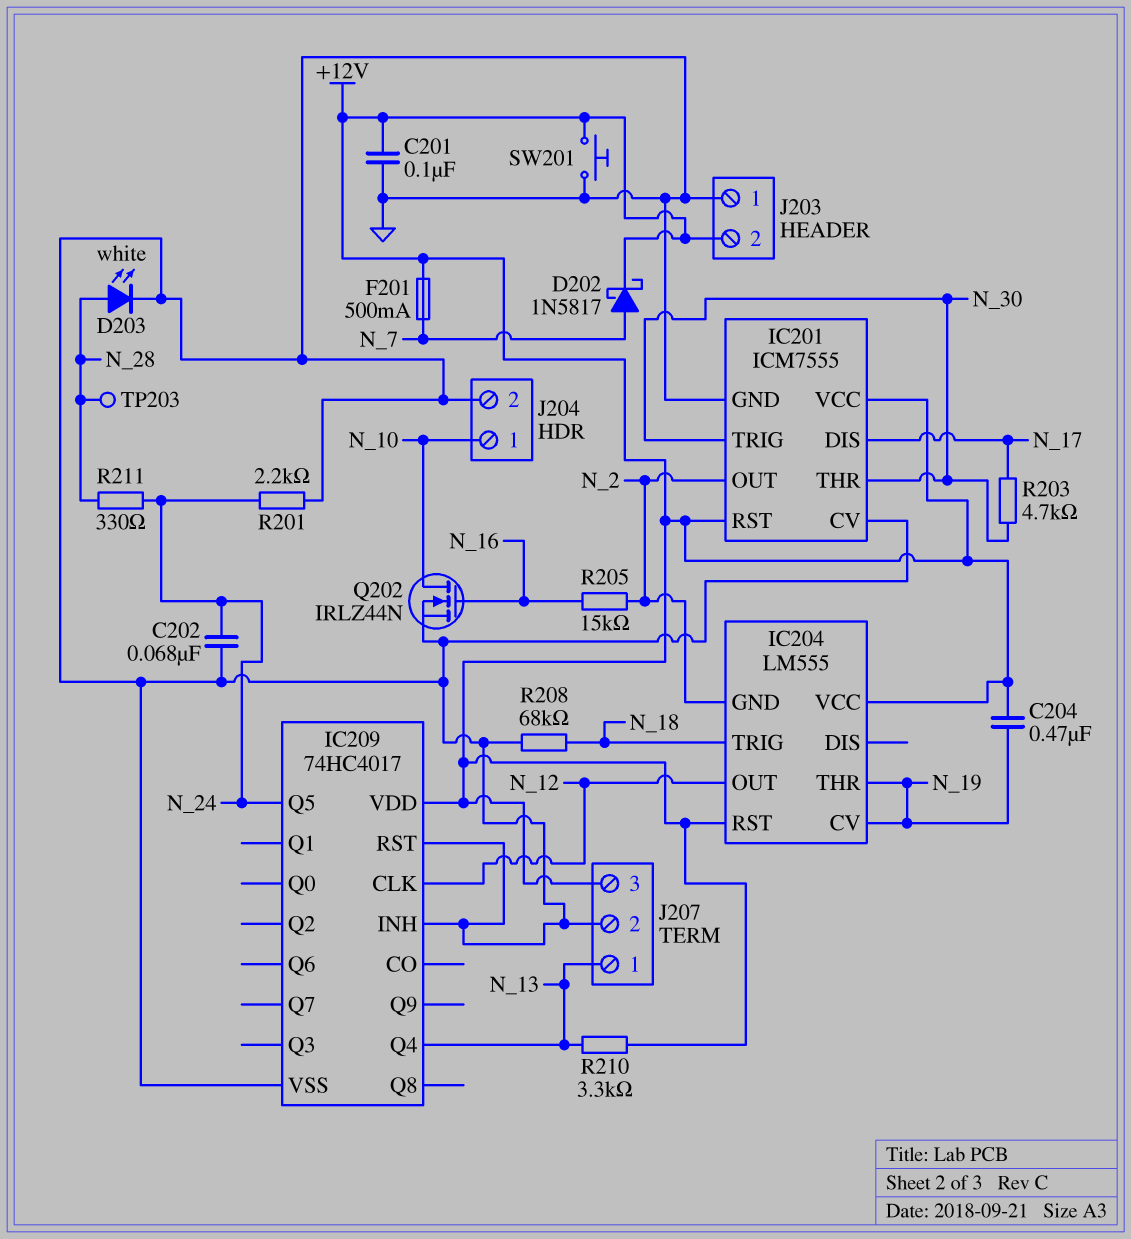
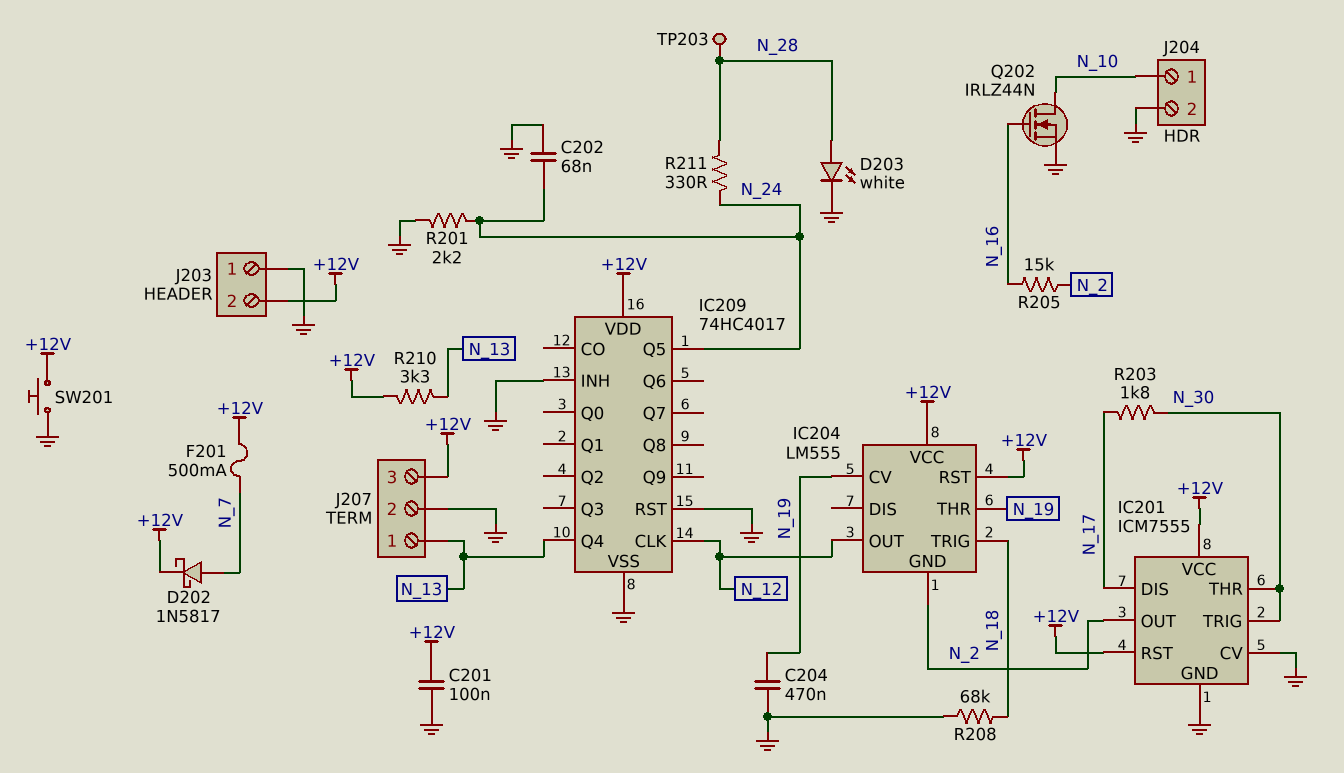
C204: 470nF (+12V, N_19) -> 470nF (GND, N_19)
R203: 4.7k (N_17, N_30) -> 1.8k (N_17, N_30)

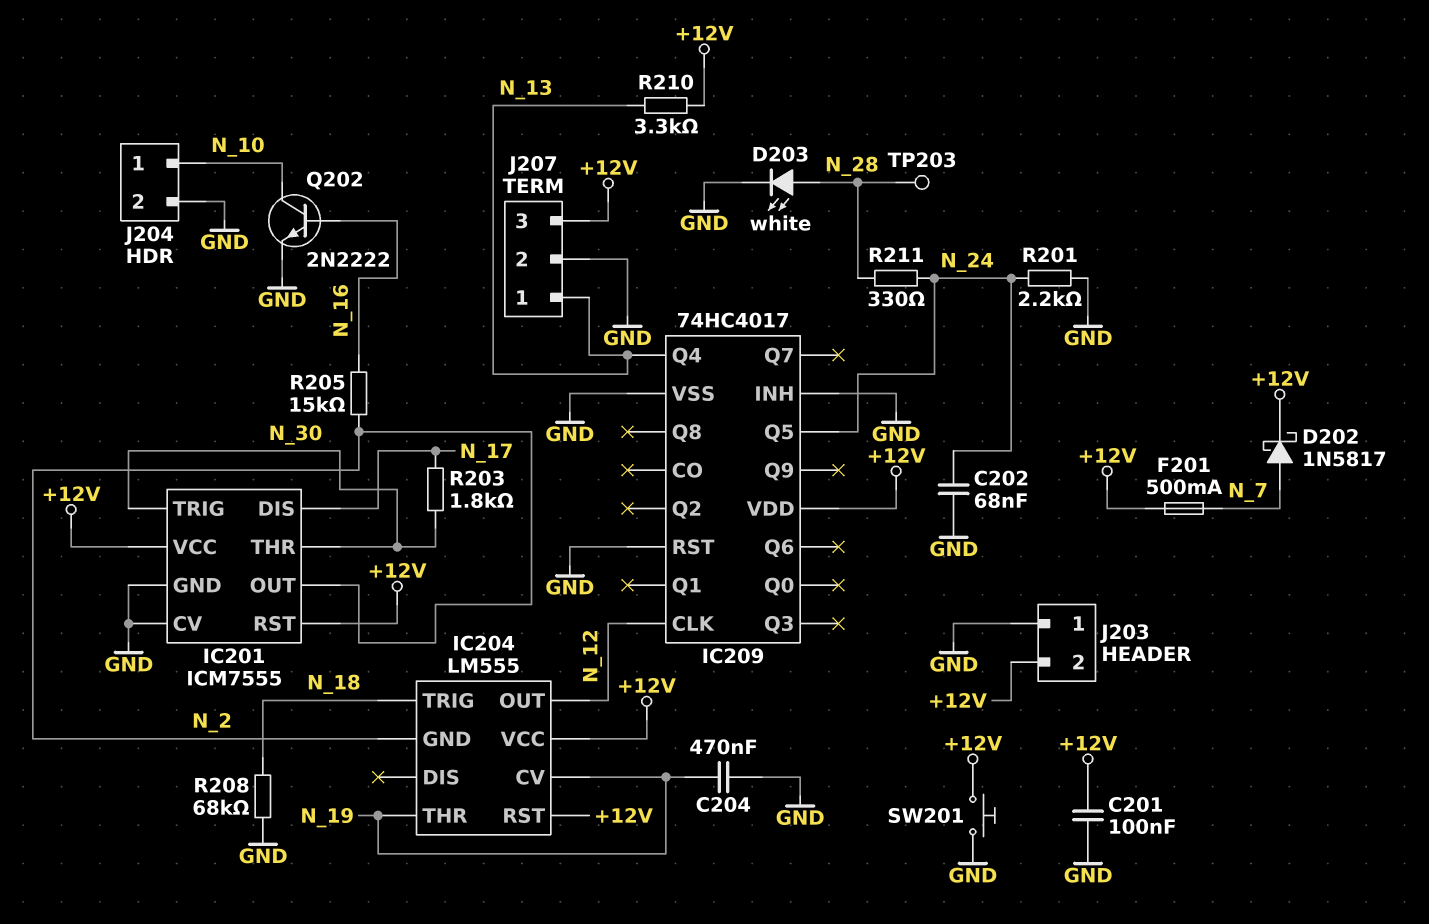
Q202: NMOS IRLZ44N (G N_16, D N_10, S GND) -> NPN 2N2222 (B N_16, C N_10, E GND)

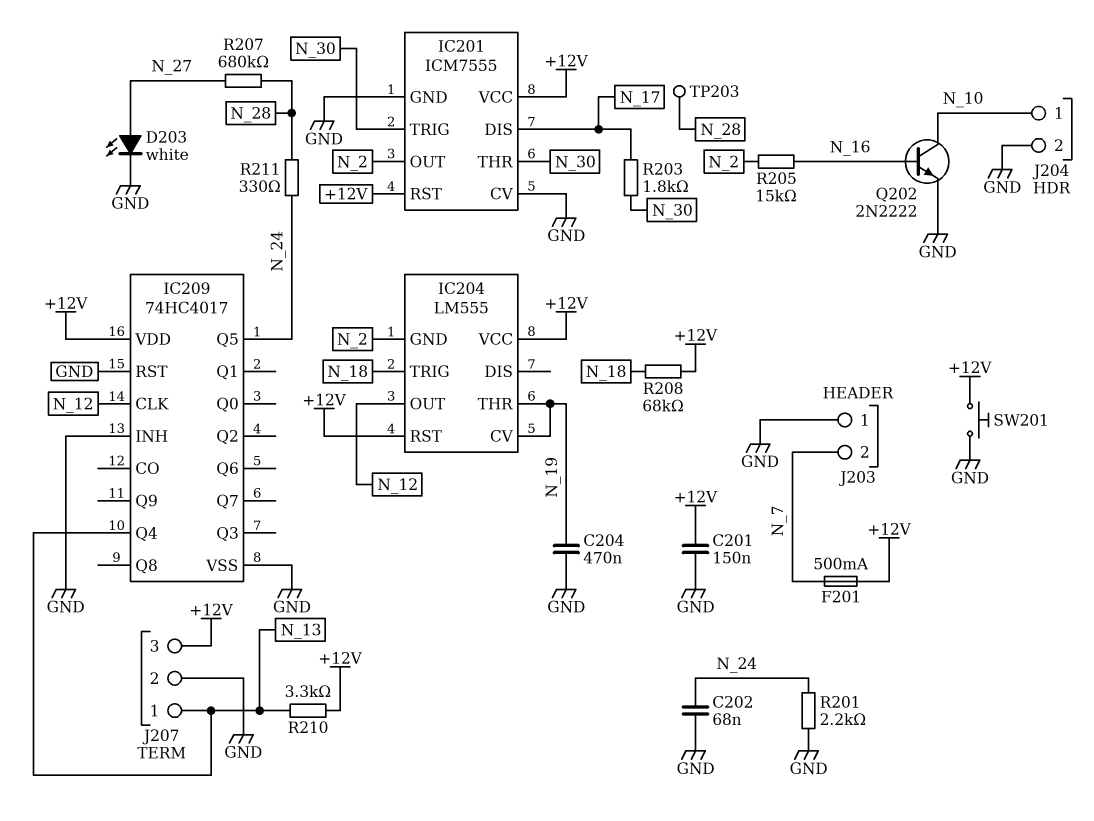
C201: 100nF (+12V, GND) -> 150nF (+12V, GND)
D202: schottky 1N5817 (A N_7, K +12V) -> none
D203: LED white (A N_28, K GND) -> LED white (A N_27, K GND)
J203 pin 2: +12V -> N_7
R207: none -> 680k (N_27, N_28)
R208: 68k (GND, N_18) -> 68k (+12V, N_18)

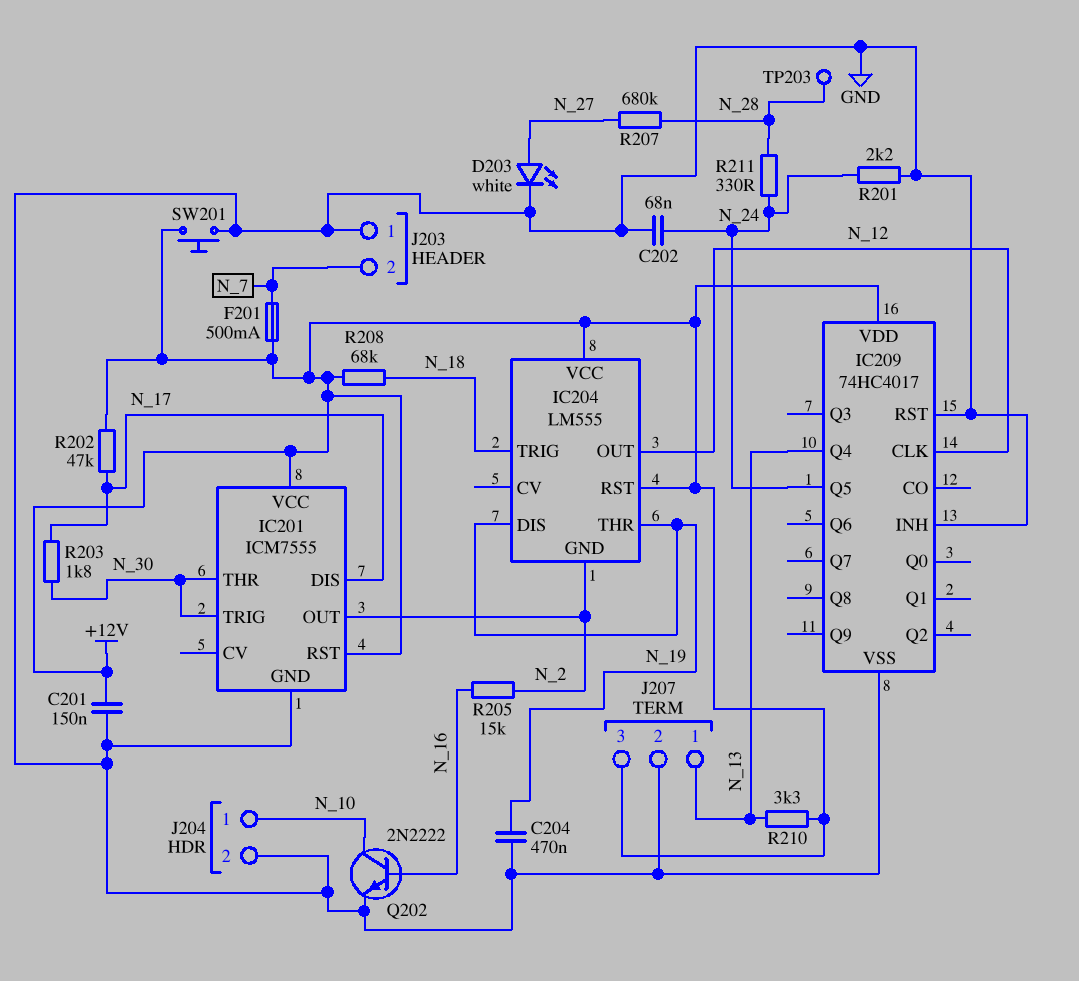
IC201 pin CV: GND -> none
IC204 pin CV: N_19 -> none
IC204 pin DIS: none -> N_19
R202: none -> 47k (+12V, N_17)

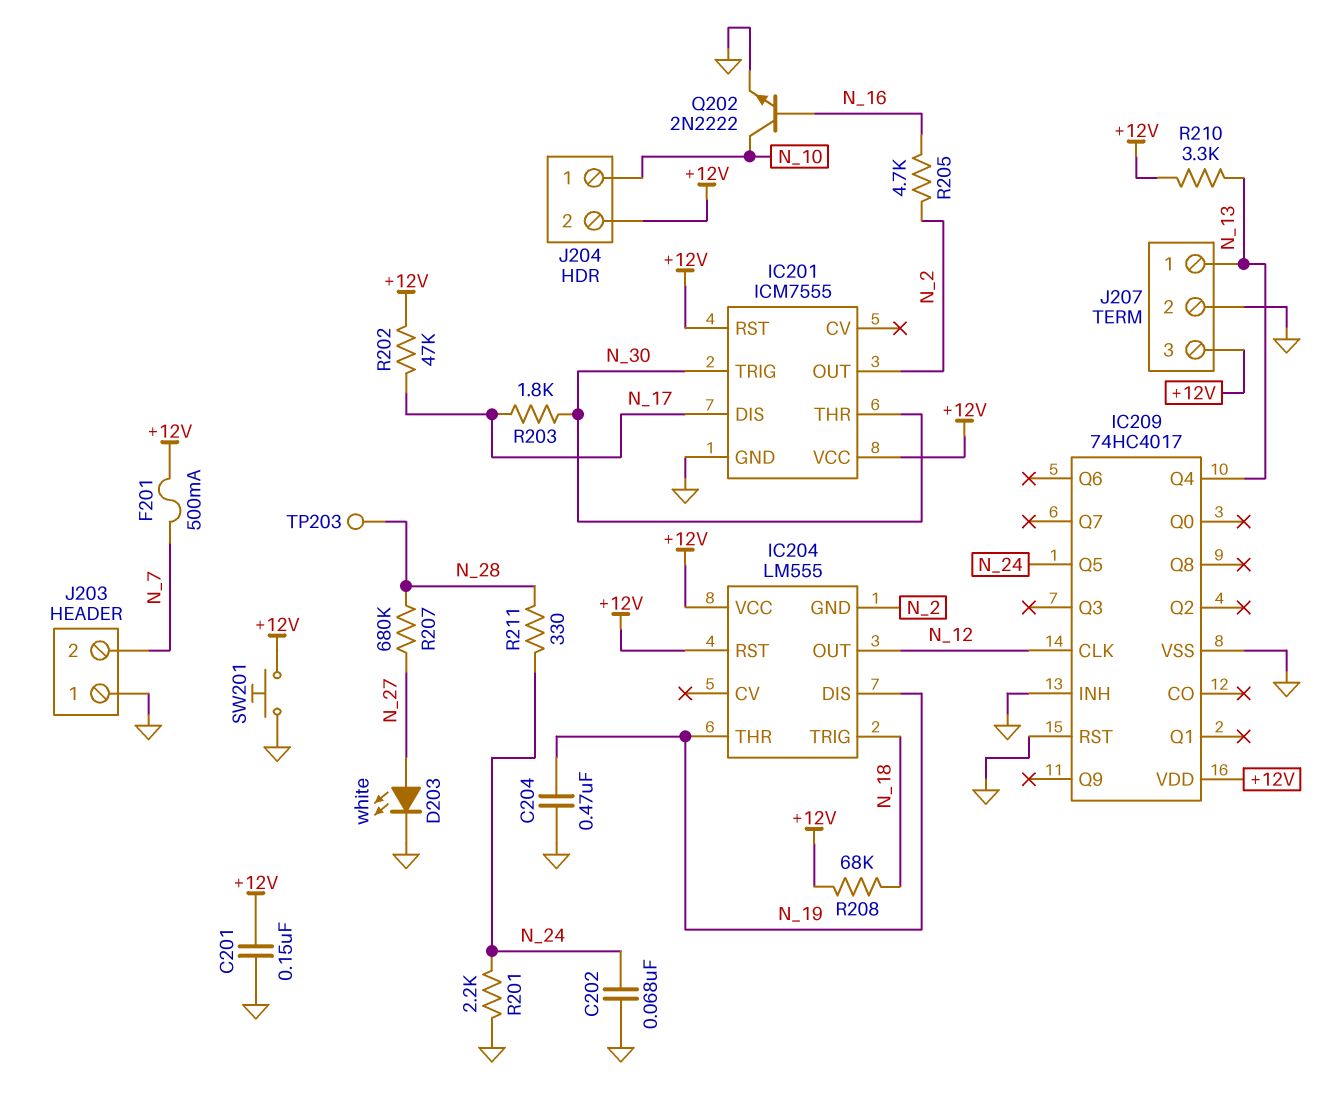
J204 pin 2: GND -> +12V
R205: 15k (N_2, N_16) -> 4.7k (N_2, N_16)

